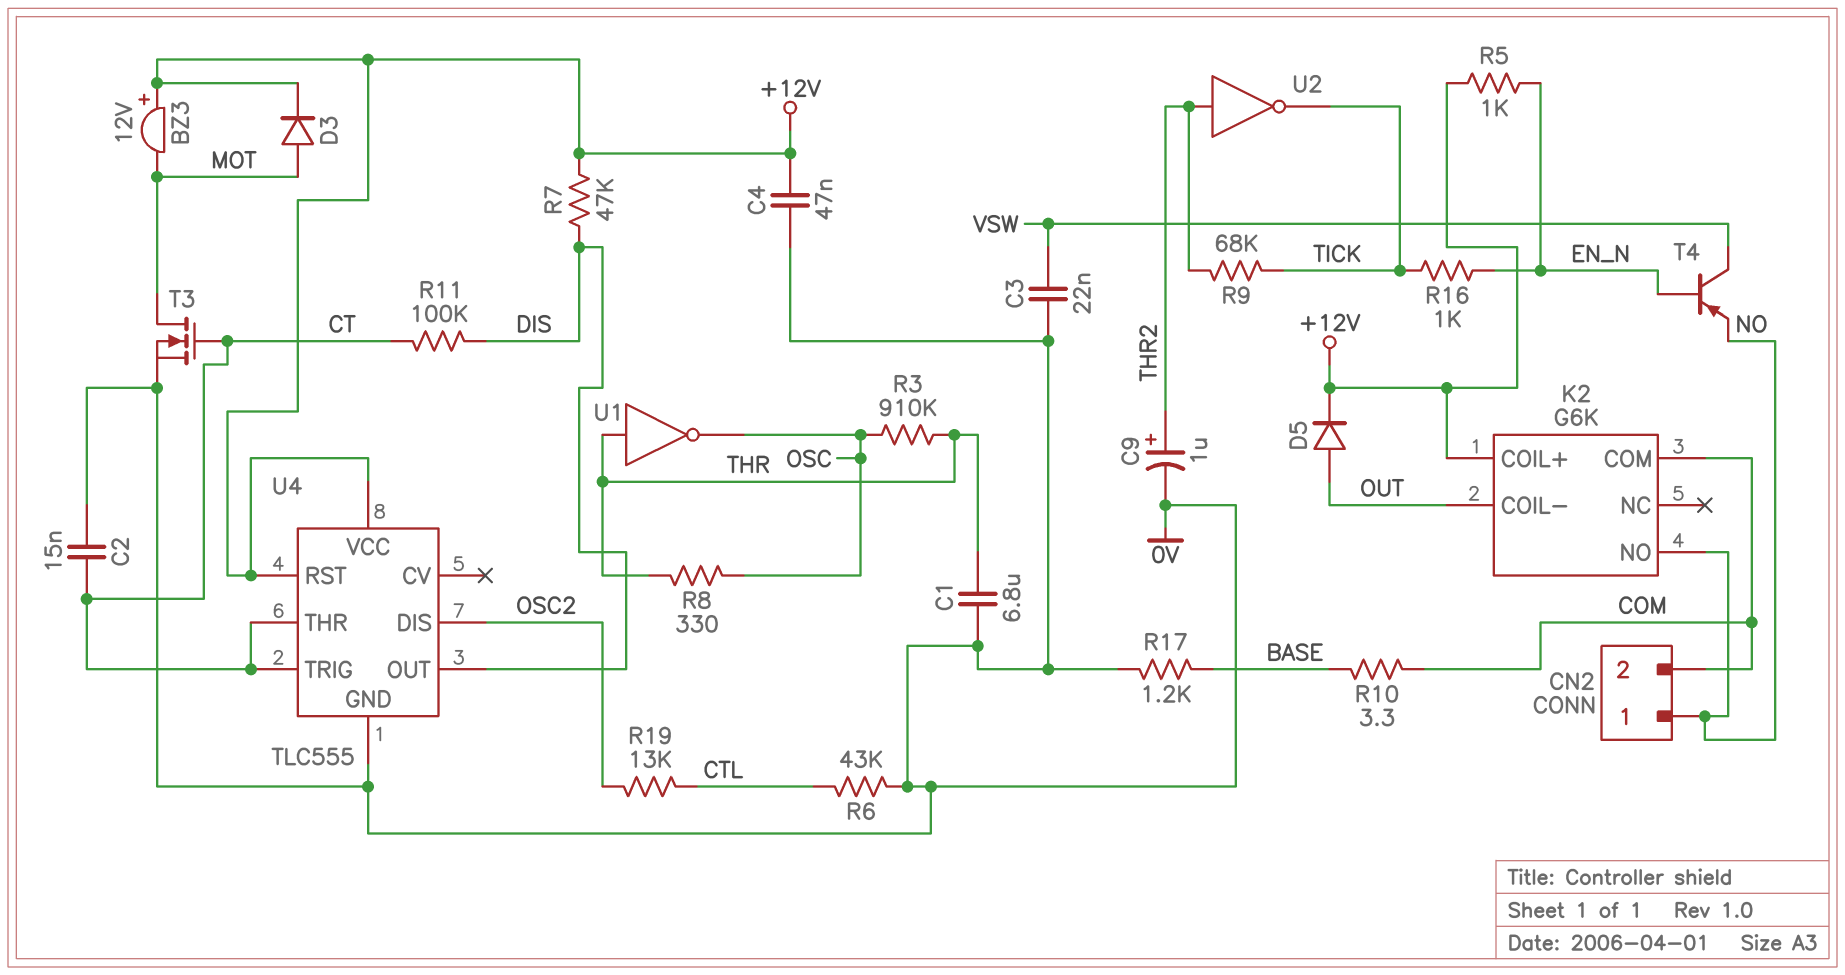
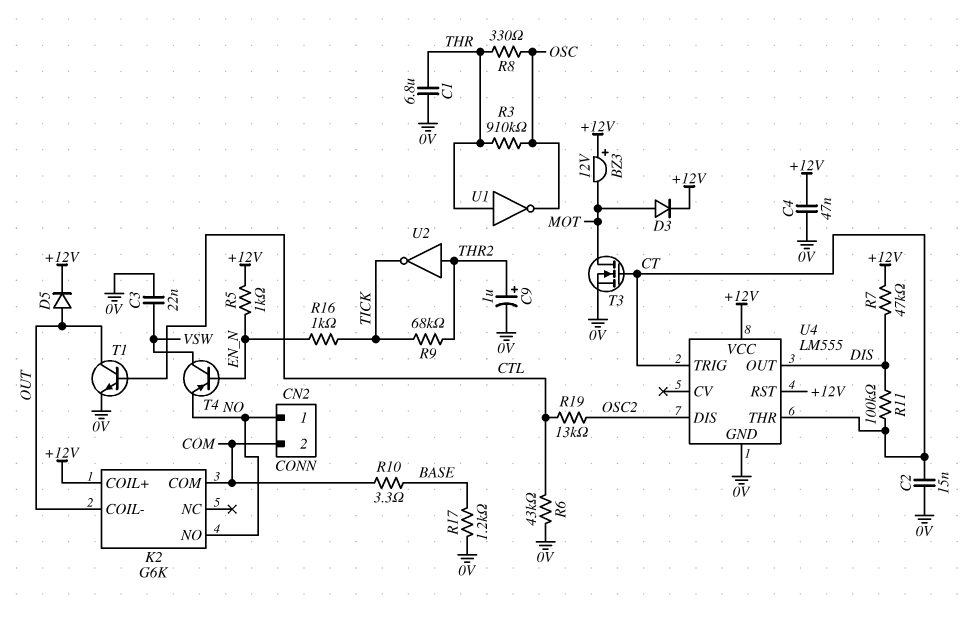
T1: none -> NPN (B CTL, C OUT, E 0V)
U4: TLC555 -> LM555

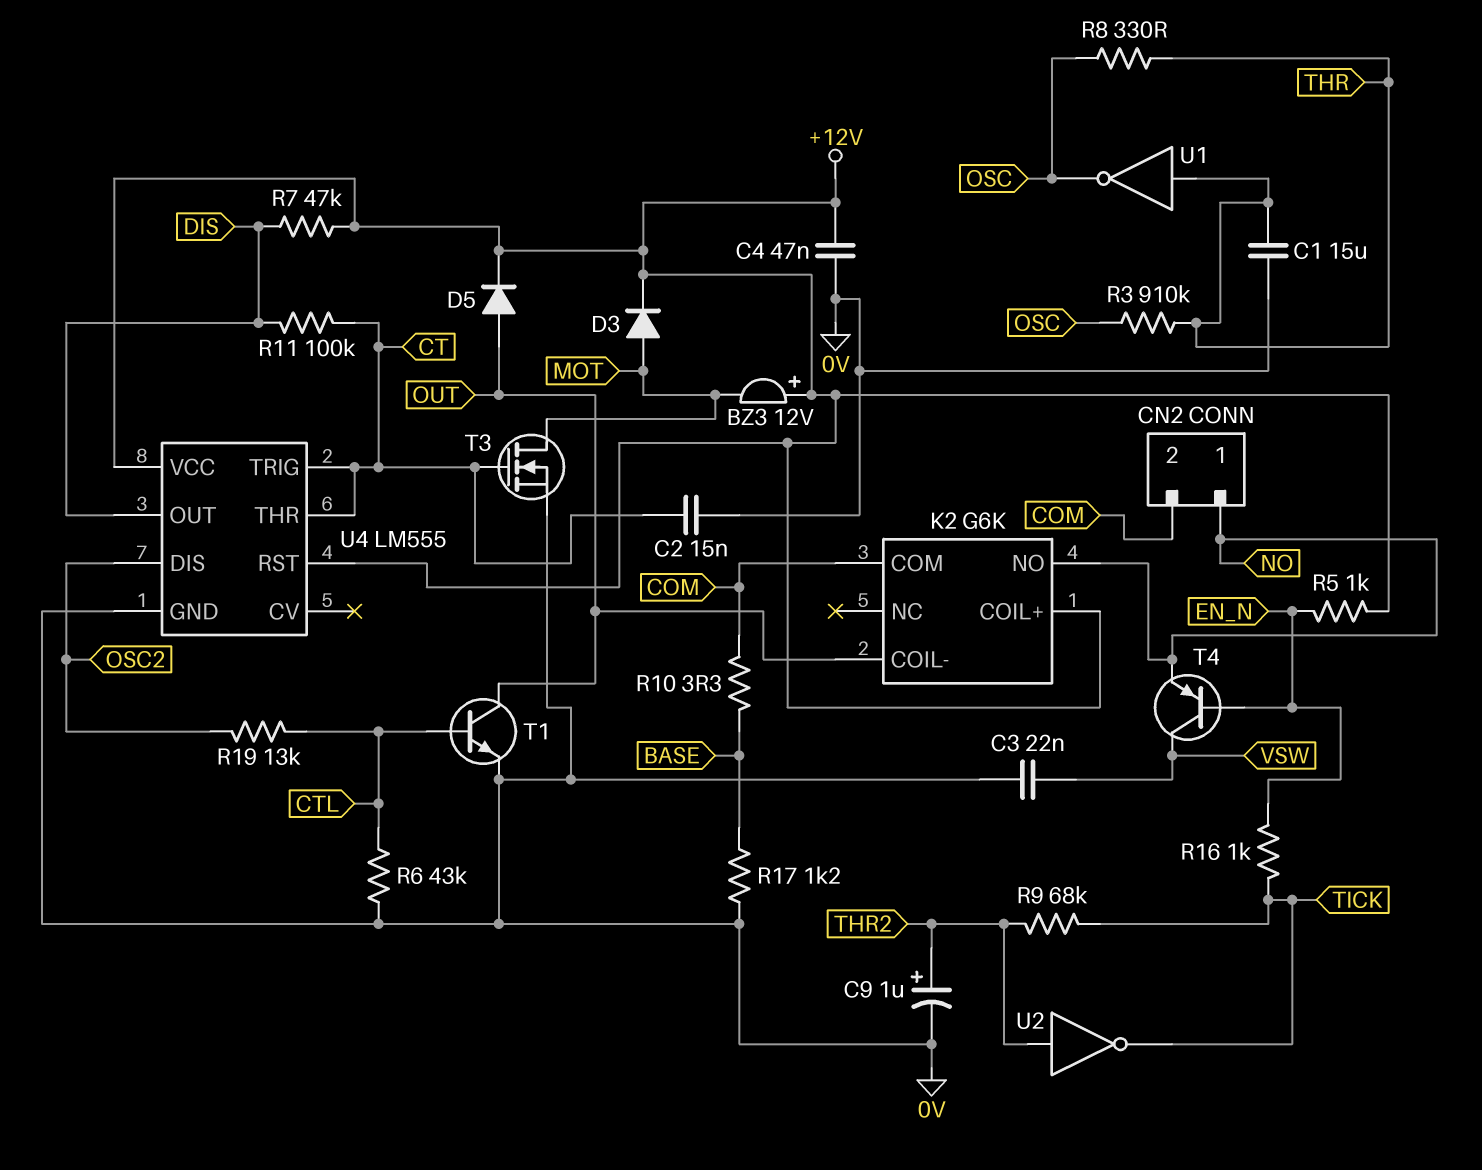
C1: 6.8uF (0V, THR) -> 15uF (0V, THR)

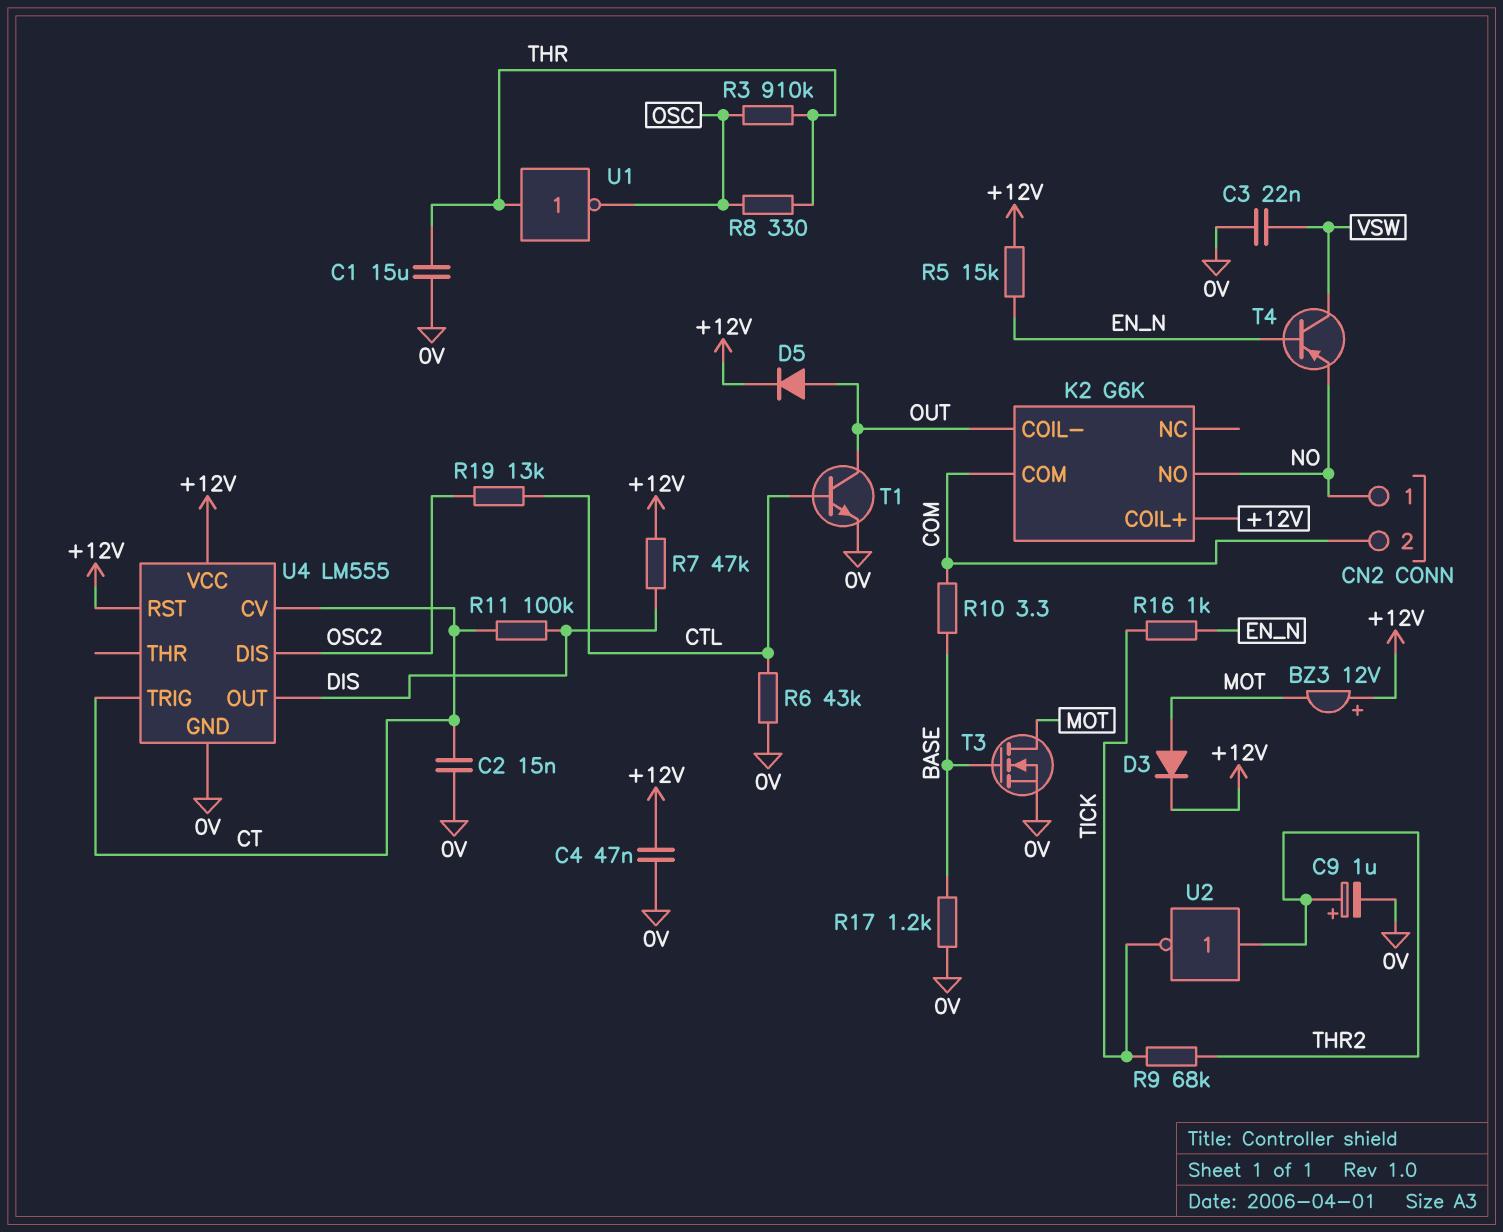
R5: 1k (+12V, EN_N) -> 15k (+12V, EN_N)
T3: NMOS (G CT, D MOT, S 0V) -> NMOS (G BASE, D MOT, S 0V)
U4 pin CV: none -> CT
U4 pin THR: CT -> none

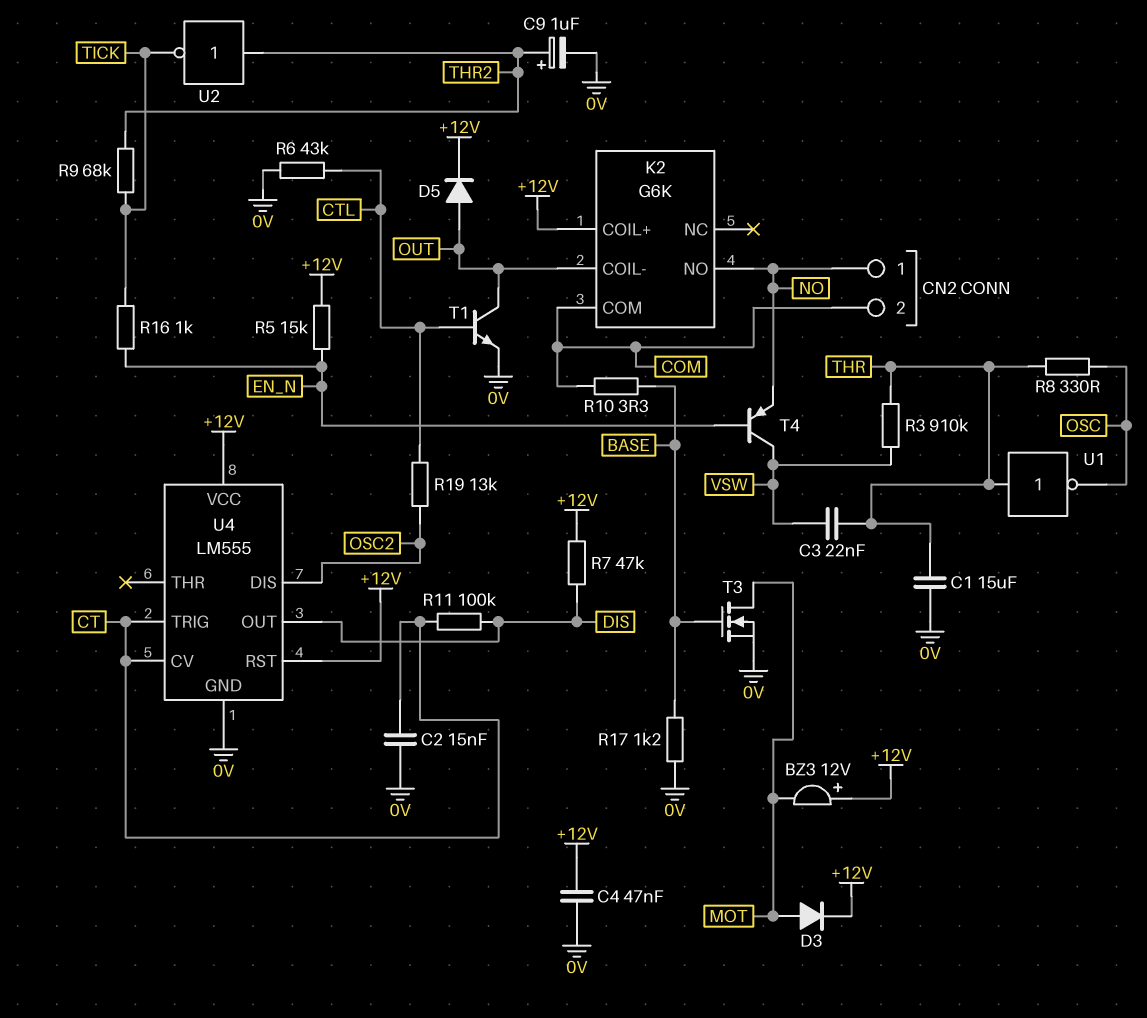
C3: 22nF (0V, VSW) -> 22nF (THR, VSW)
R3: 910k (OSC, THR) -> 910k (THR, VSW)

